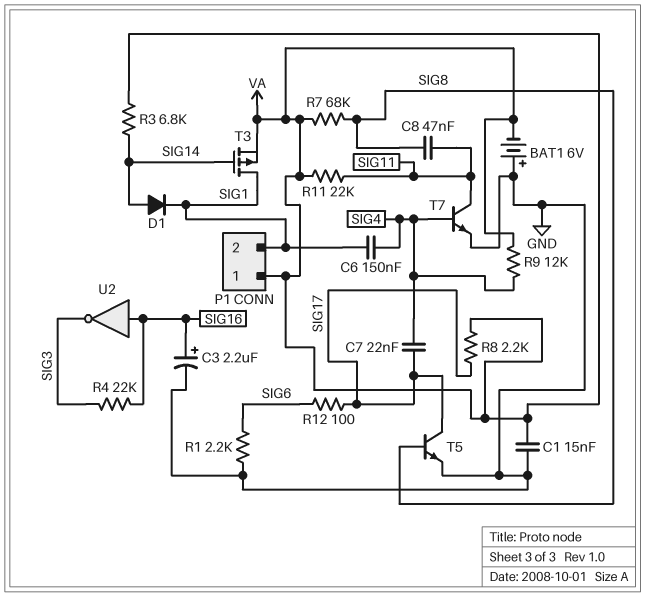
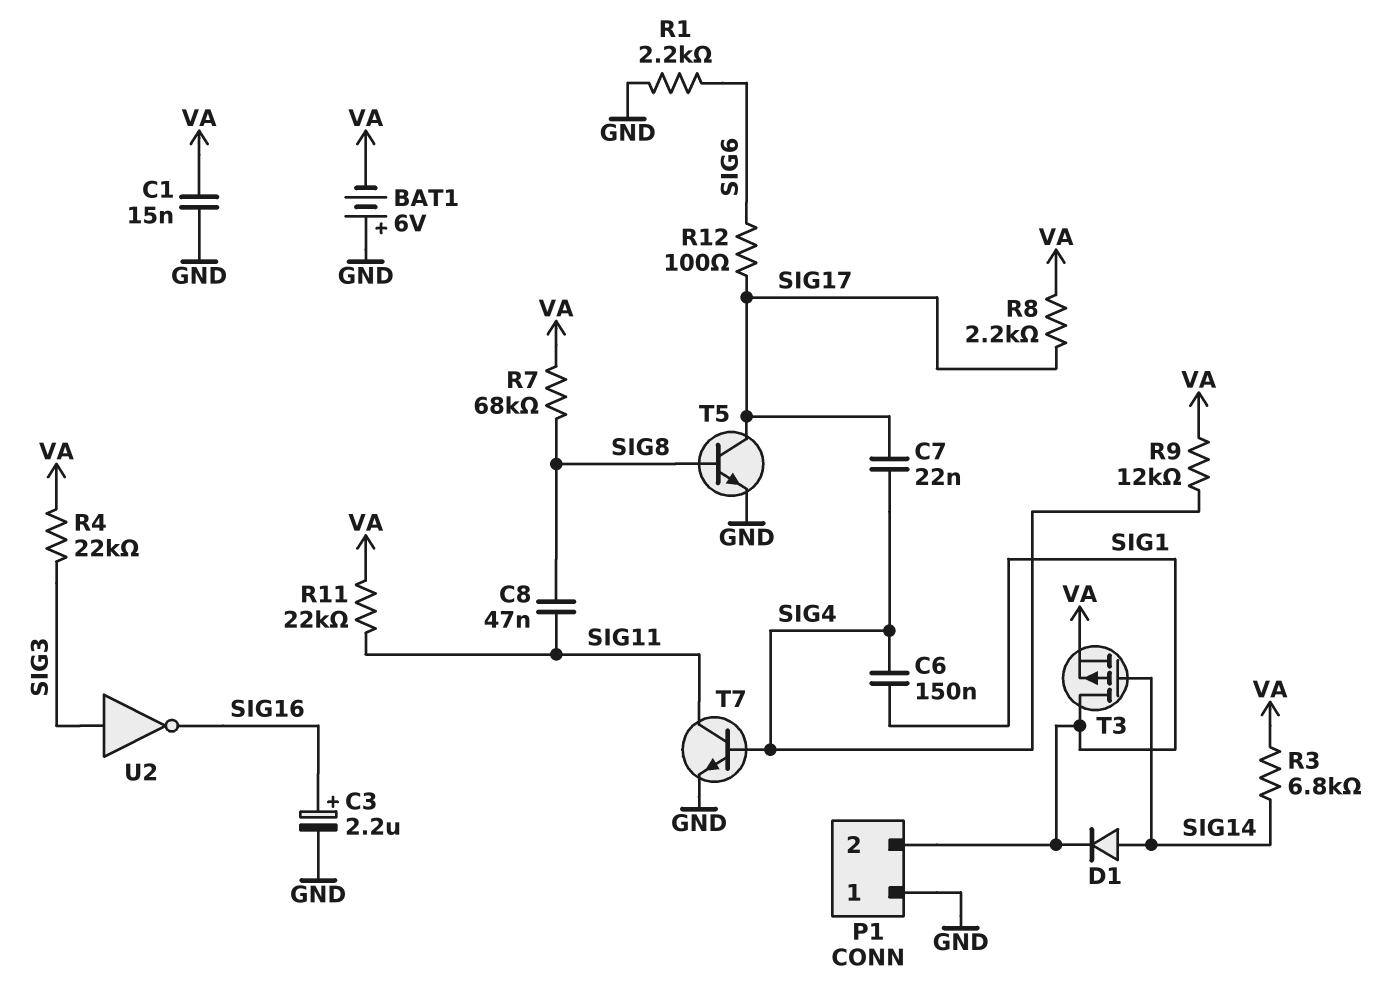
P1 pin 1: VA -> GND
R4: 22k (SIG3, SIG16) -> 22k (SIG3, VA)
U2: NOT (in SIG16, out SIG3) -> NOT (in SIG3, out SIG16)

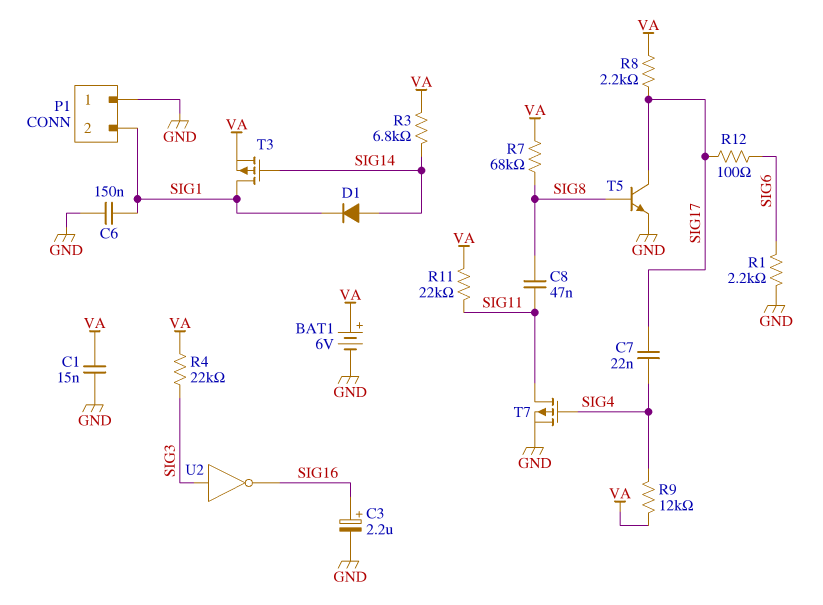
BAT1: 6V (plus GND, minus VA) -> 6V (plus VA, minus GND)
C6: 150nF (SIG1, SIG4) -> 150nF (GND, SIG1)
T7: NPN (B SIG4, C SIG11, E GND) -> PMOS (G SIG4, D SIG11, S GND)

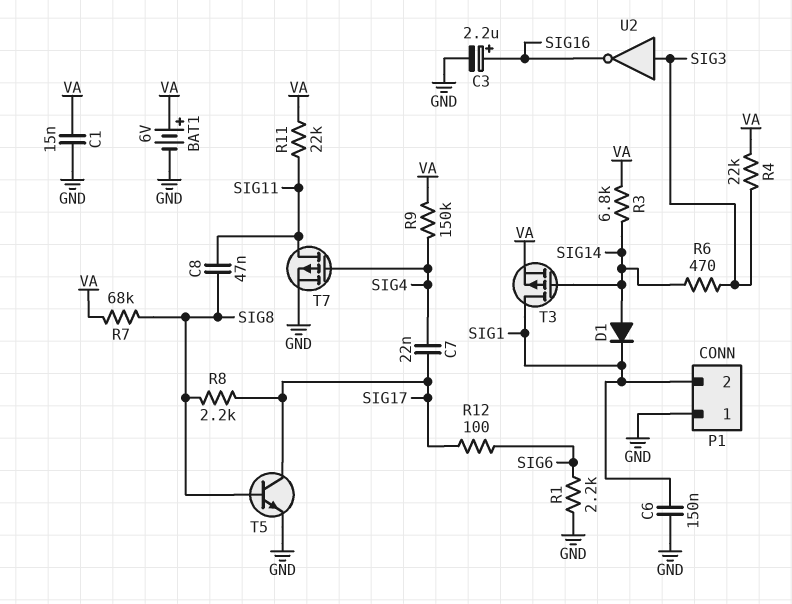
R6: none -> 470 (SIG3, SIG14)
R8: 2.2k (SIG17, VA) -> 2.2k (SIG8, SIG17)
R9: 12k (SIG4, VA) -> 150k (SIG4, VA)

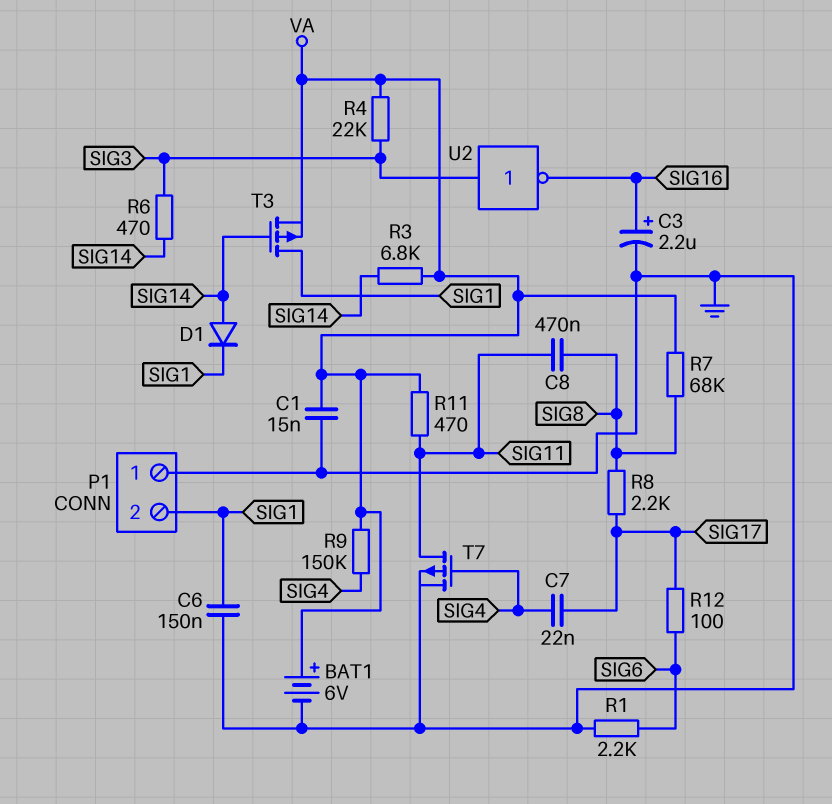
C8: 47nF (SIG8, SIG11) -> 470nF (SIG8, SIG11)
R11: 22k (SIG11, VA) -> 470 (SIG11, VA)
T5: NPN (B SIG8, C SIG17, E GND) -> none

